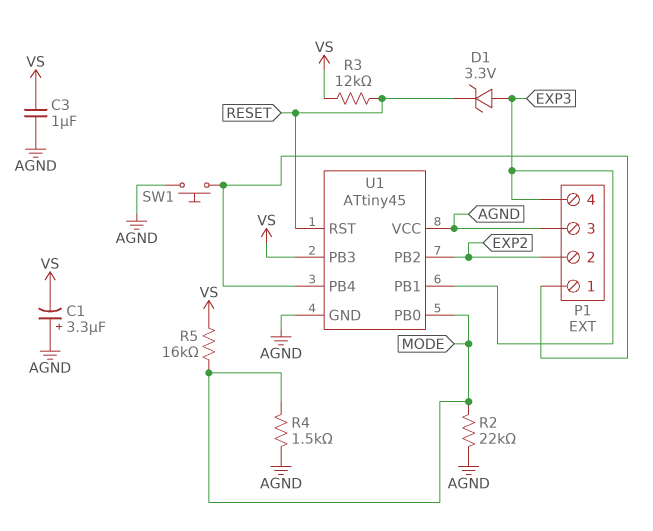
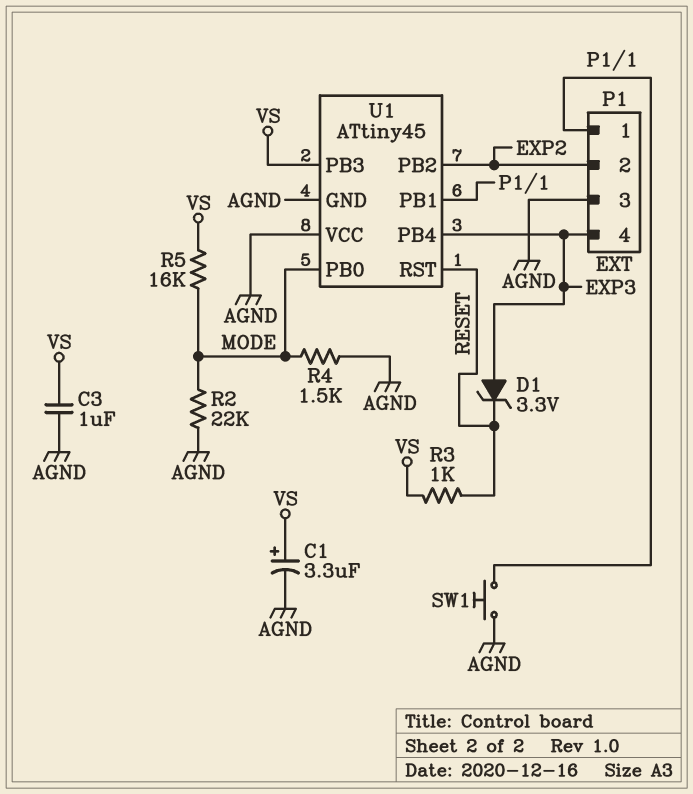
C1: 3.3uF (plus AGND, minus VS) -> 3.3uF (plus VS, minus AGND)
R3: 12k (RESET, VS) -> 1k (RESET, VS)
U1 pin PB1: EXP3 -> P1/1
U1 pin PB4: P1/1 -> EXP3

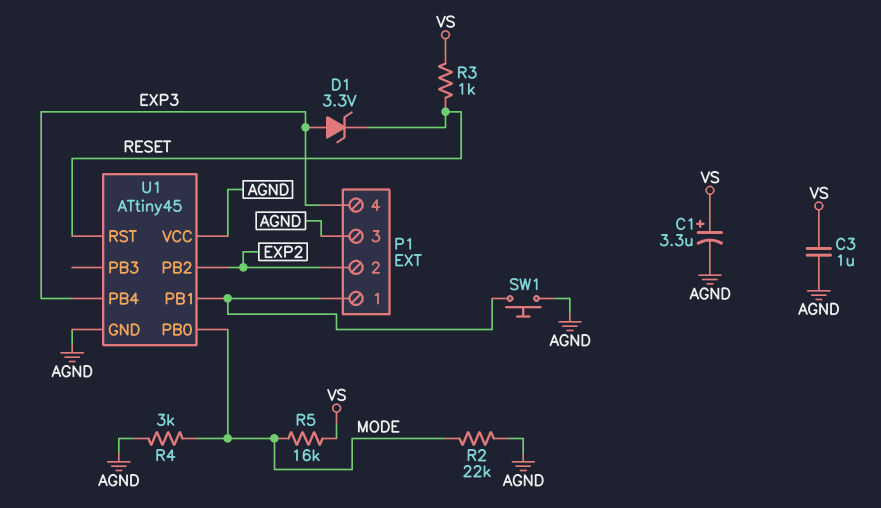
R4: 1.5k (AGND, MODE) -> 3k (AGND, MODE)
U1 pin PB3: VS -> none

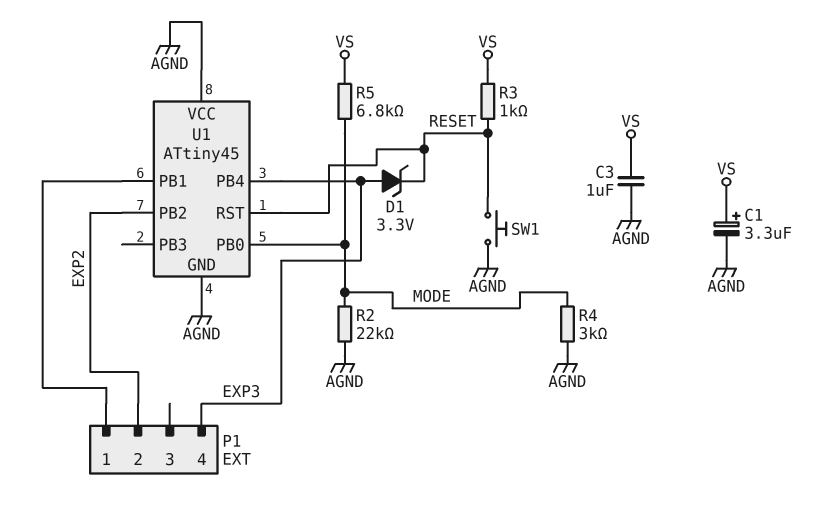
P1 pin 3: AGND -> none
R5: 16k (MODE, VS) -> 6.8k (MODE, VS)
SW1: button (AGND, P1/1) -> button (AGND, RESET)

